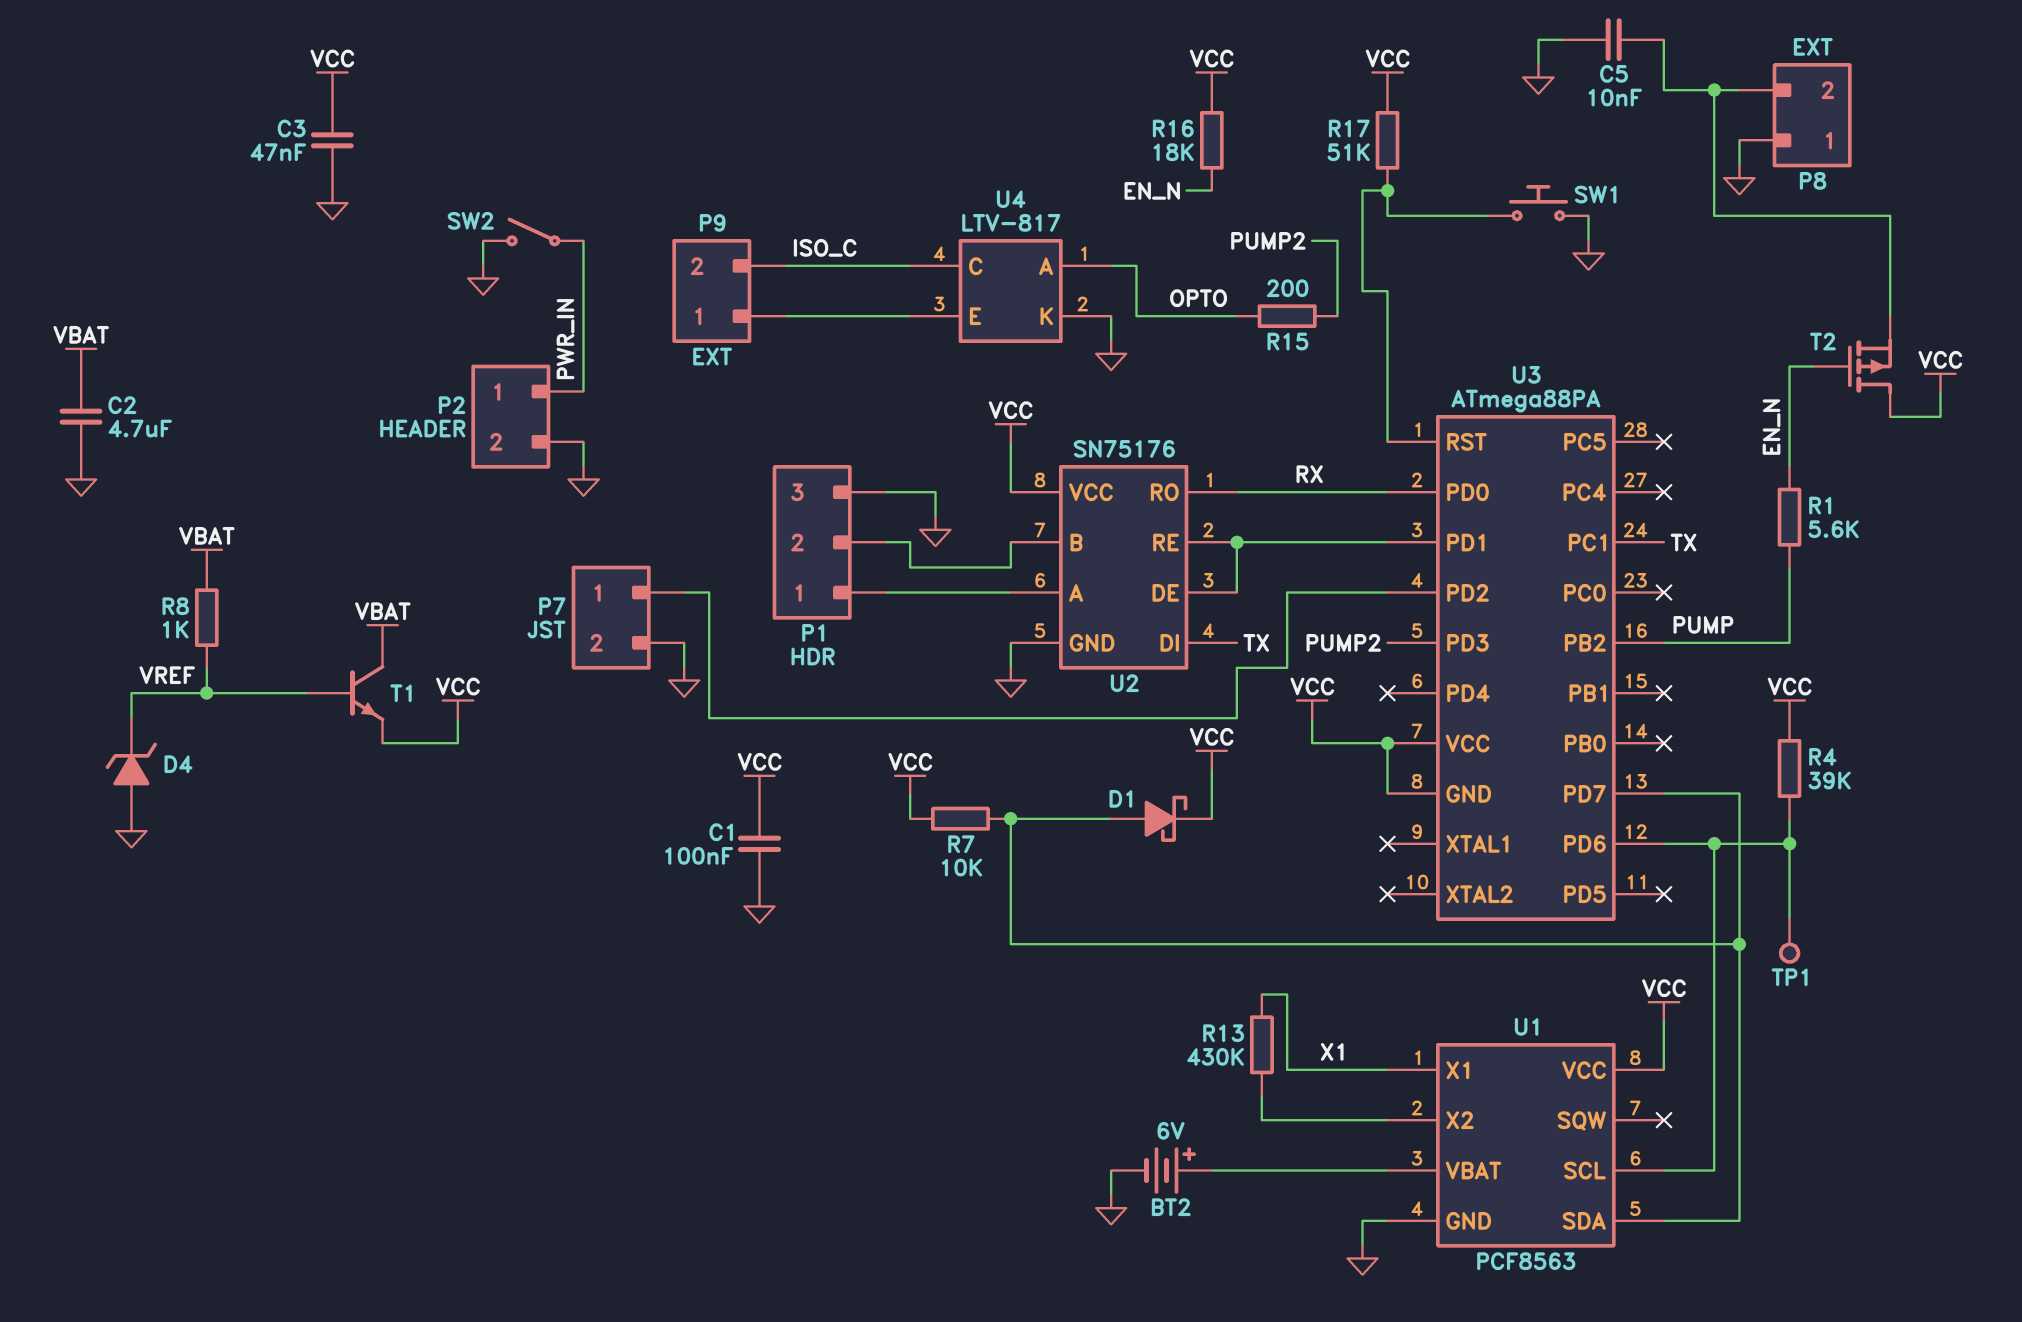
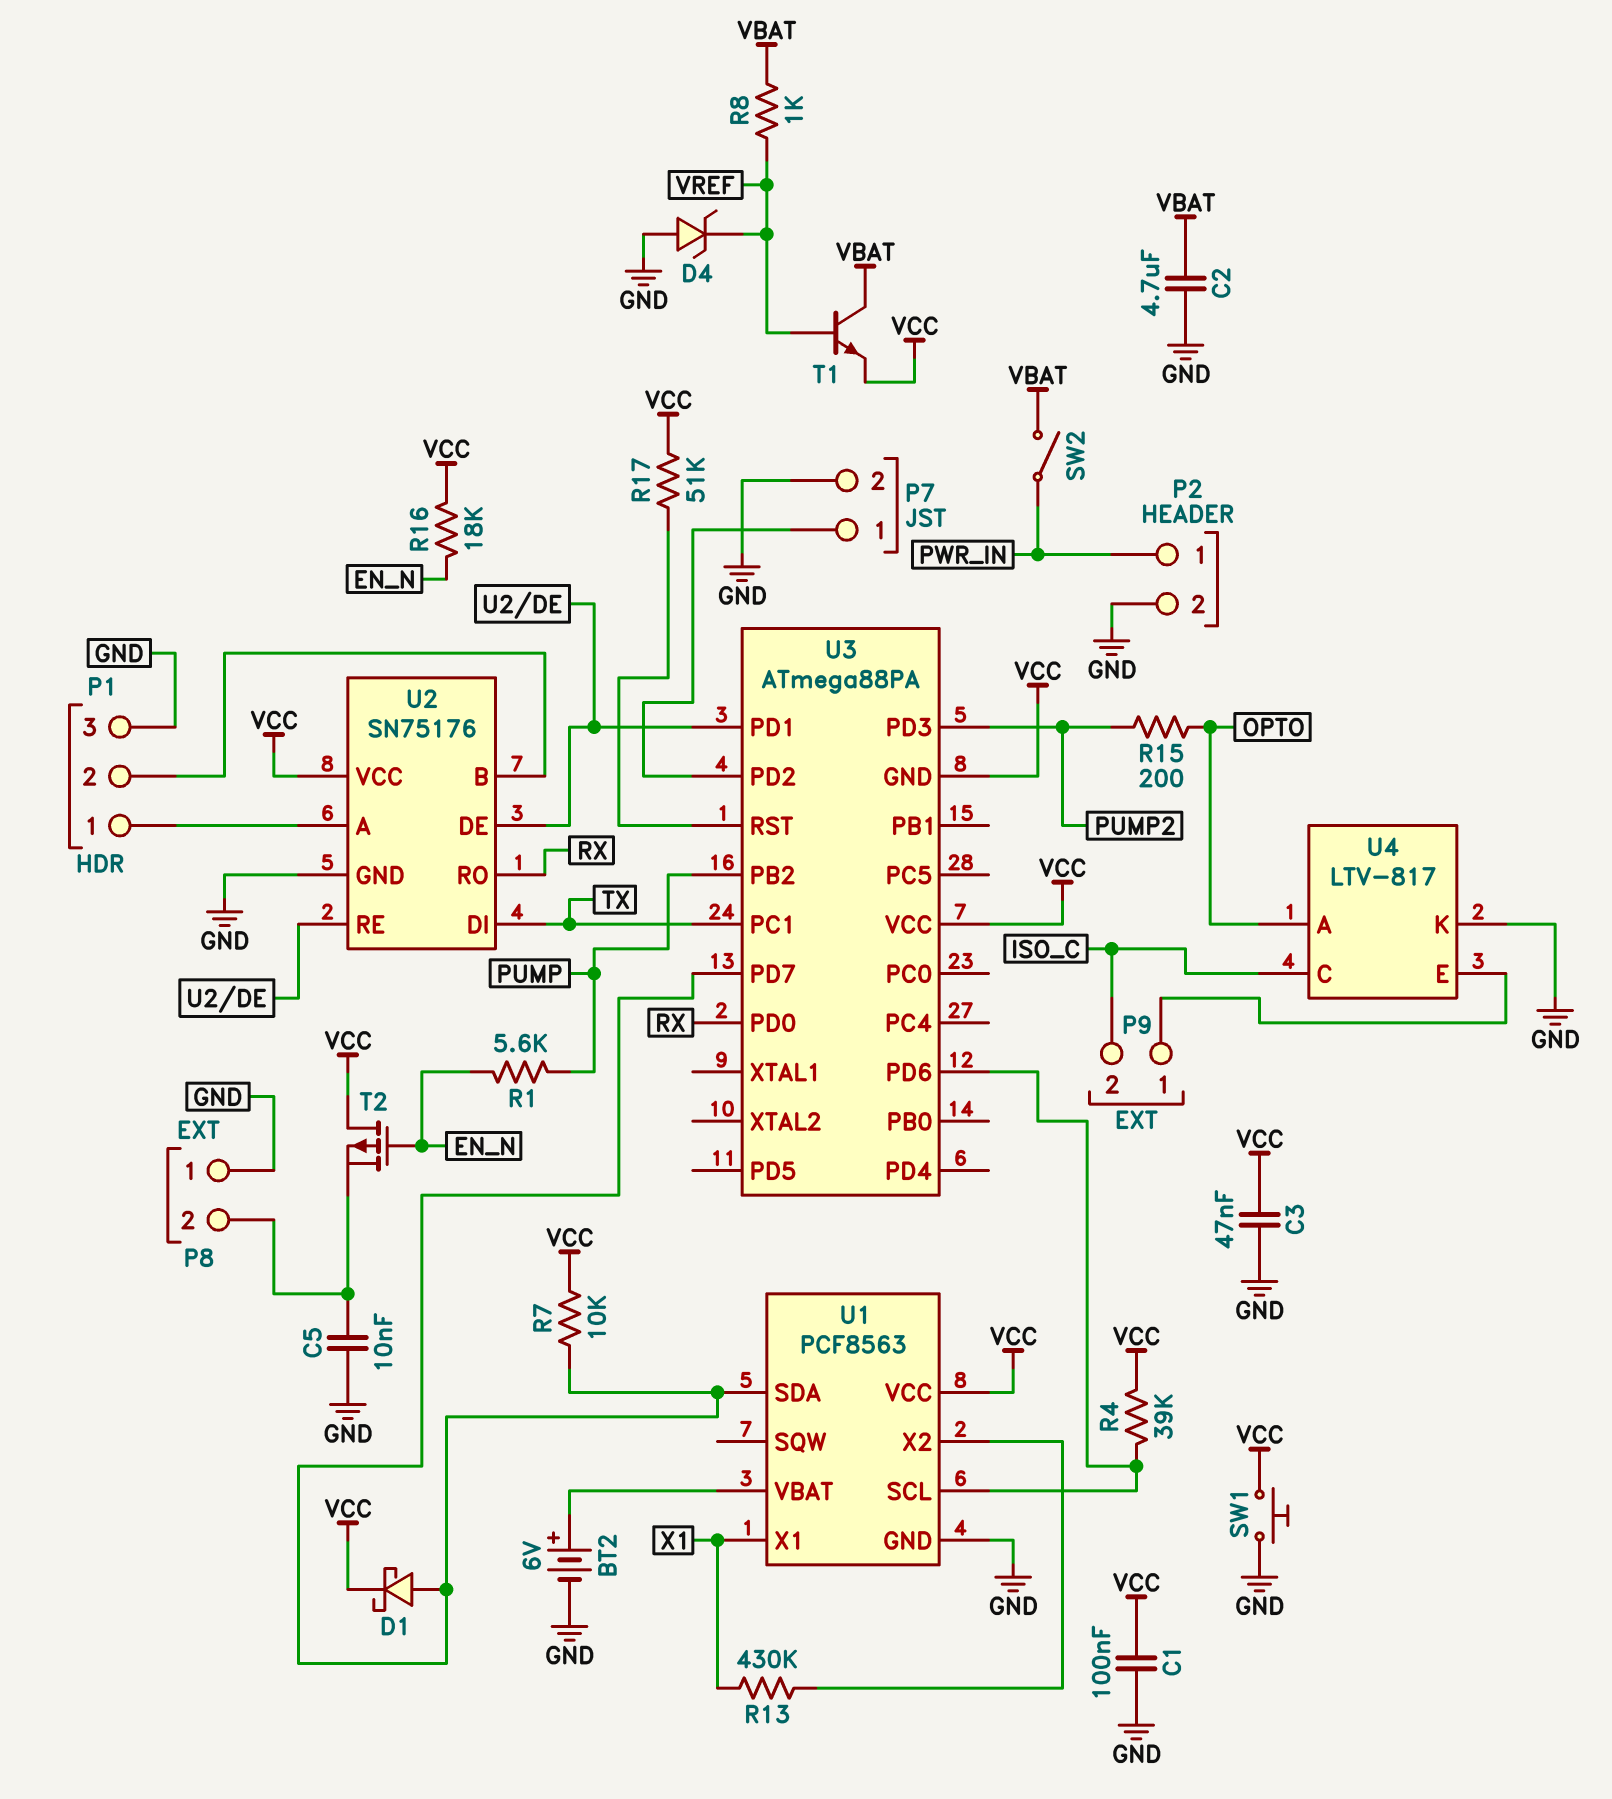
SW1: button (GND, U3/RST) -> button (GND, VCC)
SW2: switch (GND, PWR_IN) -> switch (PWR_IN, VBAT)
TP1: test point (U1/SCL) -> none

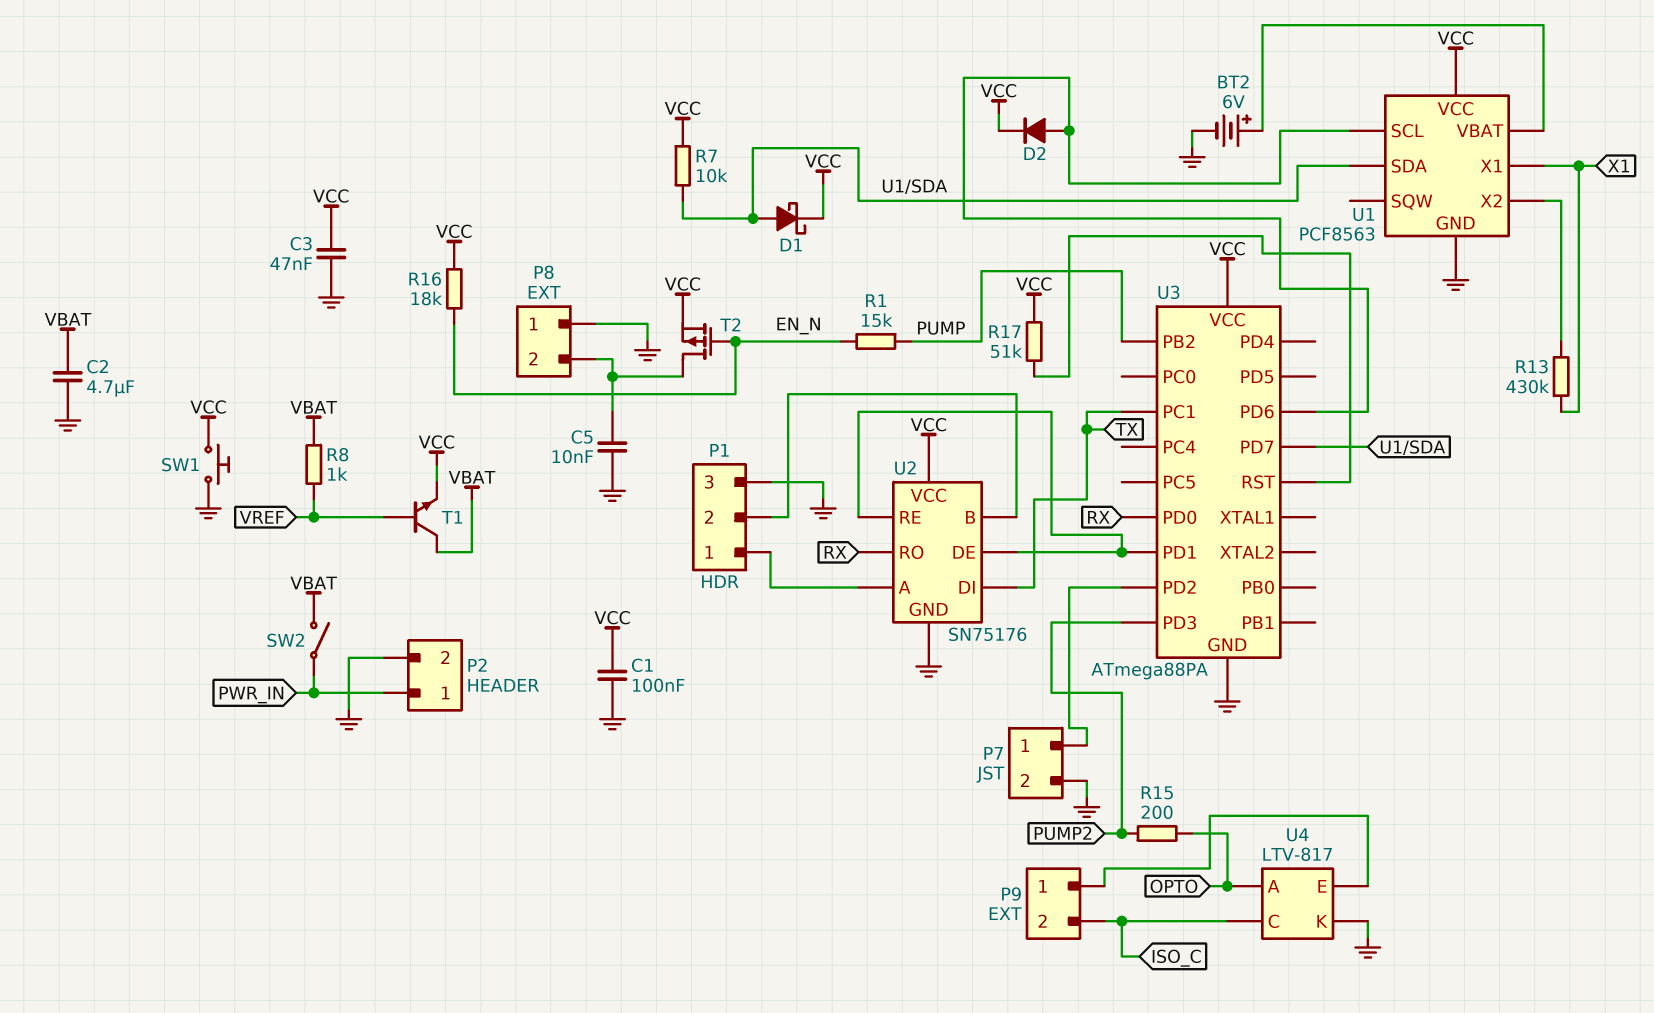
D2: none -> diode (A U1/SCL, K VCC)
D4: zener (A GND, K VREF) -> none
R1: 5.6k (EN_N, PUMP) -> 15k (EN_N, PUMP)
R4: 39k (U1/SCL, VCC) -> none
T2: PMOS (G EN_N, D VCC, S P8/2) -> PMOS (G EN_N, D P8/2, S VCC)
U3 pin GND: VCC -> GND

